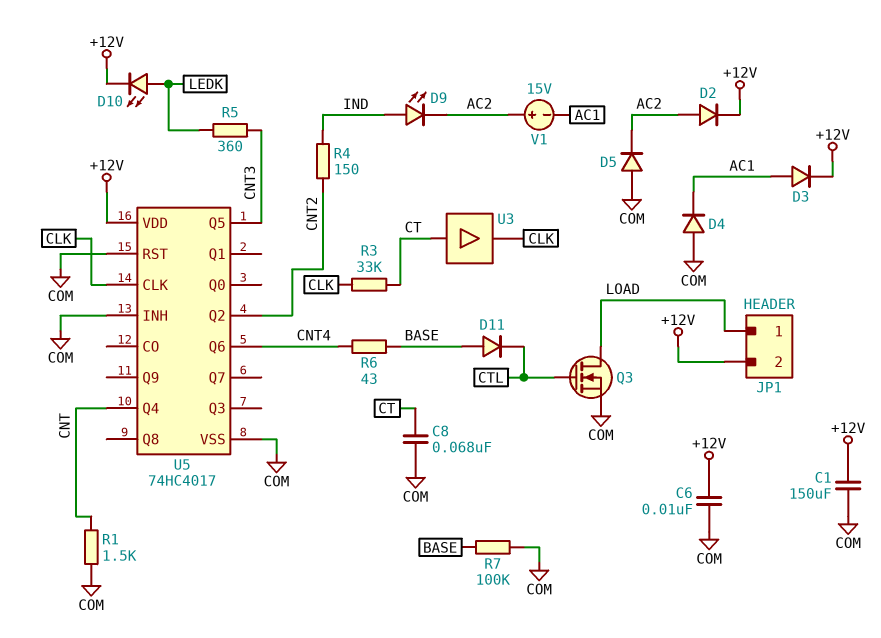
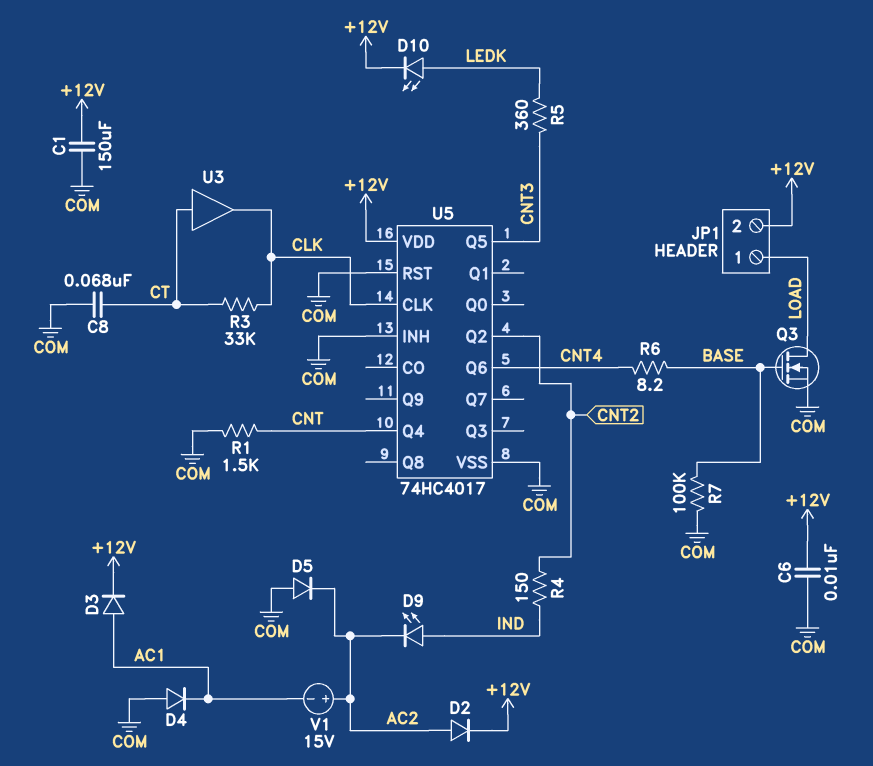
D11: diode (A BASE, K CTL) -> none
Q3: NMOS (G CTL, D LOAD, S COM) -> NMOS (G BASE, D LOAD, S COM)
R6: 43 (BASE, CNT4) -> 8.2 (BASE, CNT4)

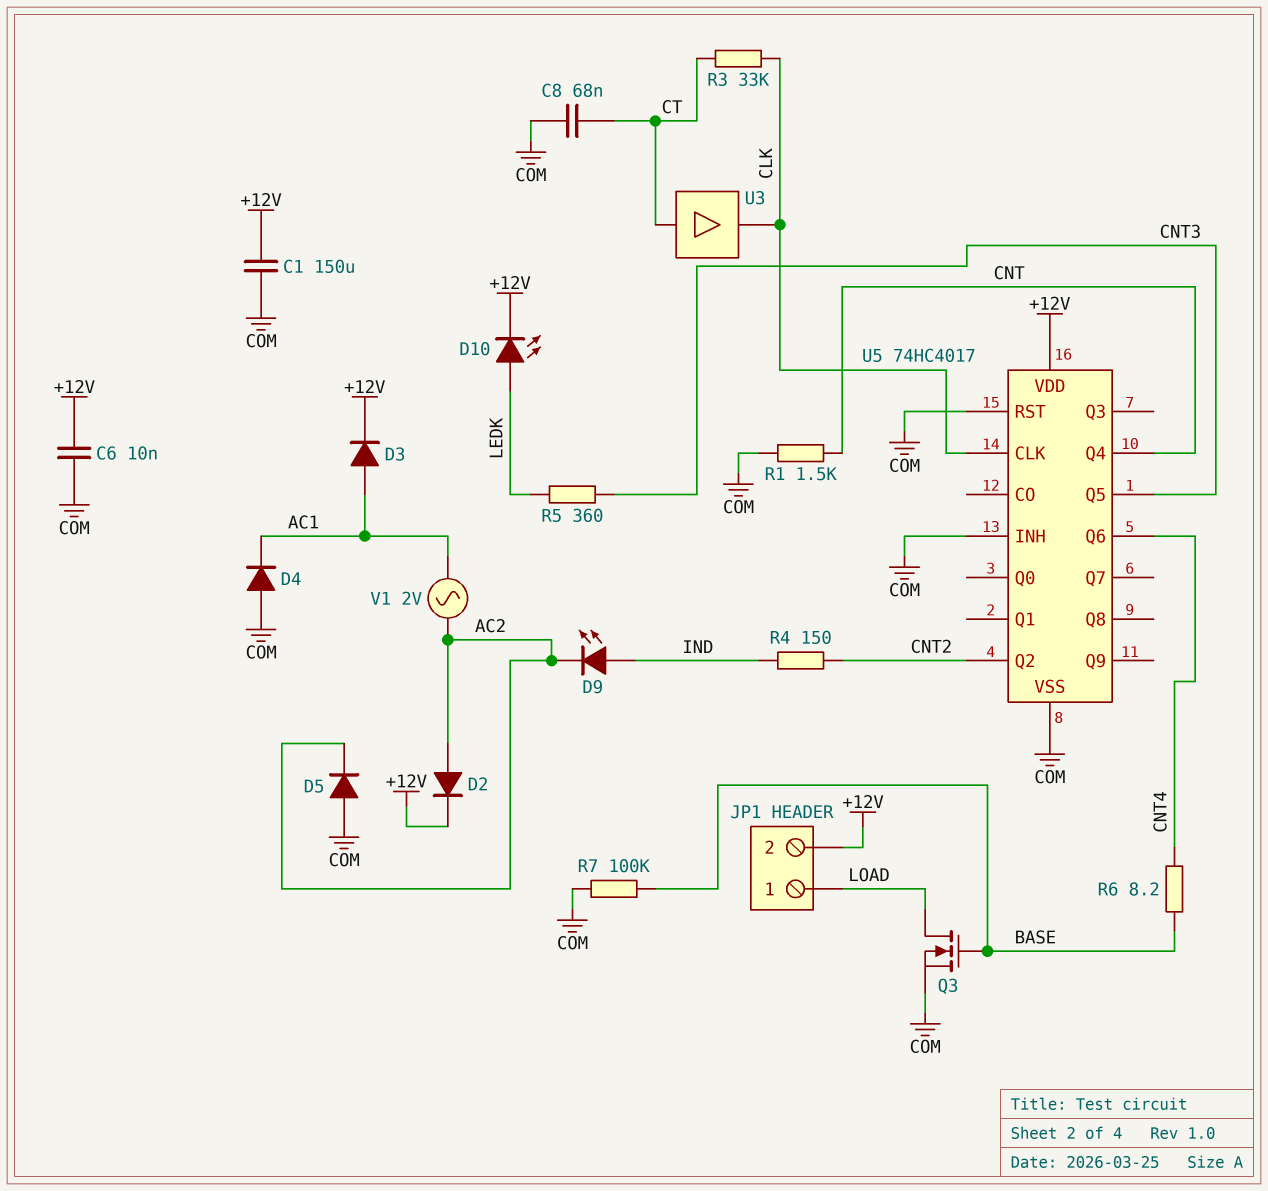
V1: 15V (plus AC2, minus AC1) -> AC 2V (AC1, AC2)

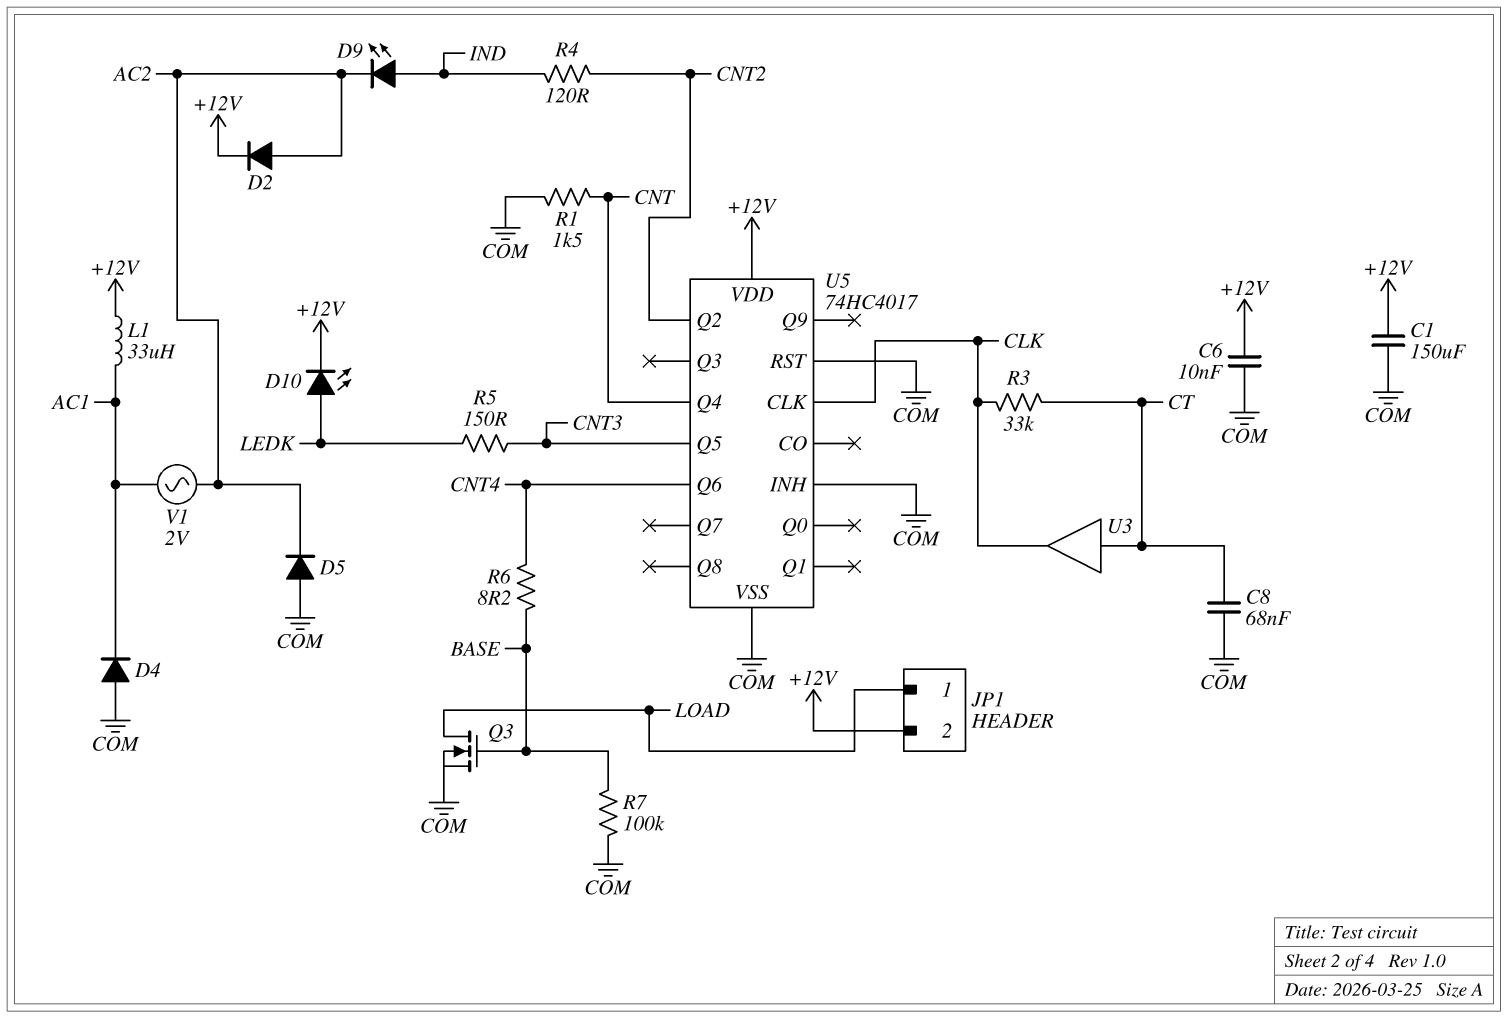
D3: diode (A AC1, K +12V) -> none
L1: none -> 33uH (+12V, AC1)
R4: 150 (CNT2, IND) -> 120 (CNT2, IND)
R5: 360 (CNT3, LEDK) -> 150 (CNT3, LEDK)

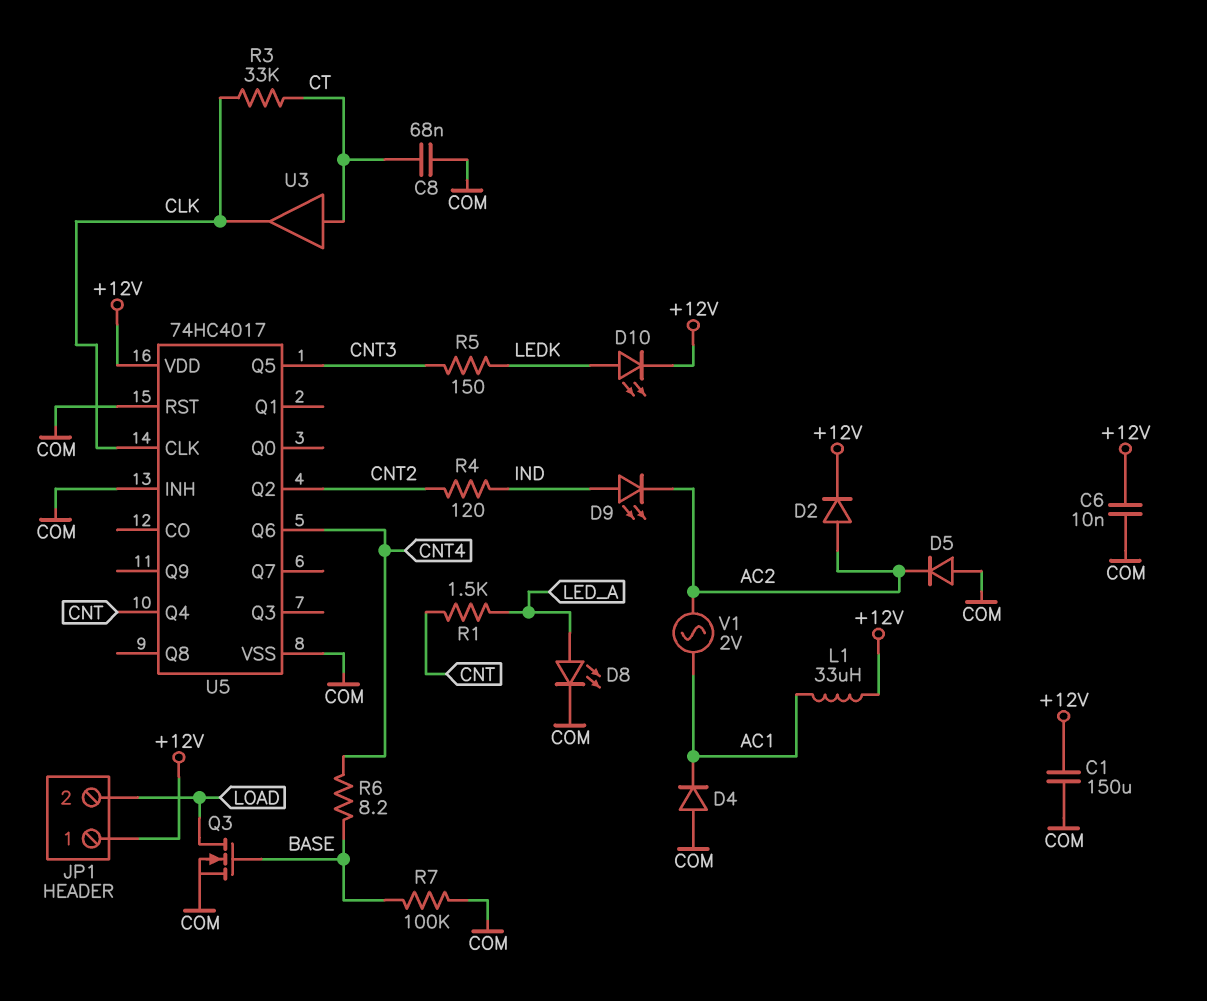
D8: none -> LED (A LED_A, K COM)
JP1 pin 1: LOAD -> +12V
JP1 pin 2: +12V -> LOAD
R1: 1.5k (CNT, COM) -> 1.5k (CNT, LED_A)

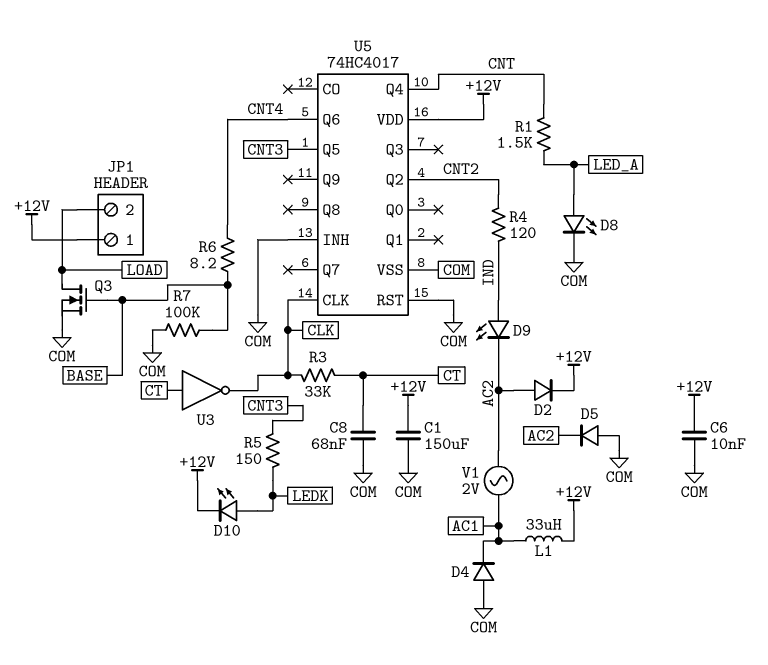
U3: buffer (in CT, out CLK) -> NOT (in CT, out CLK)

